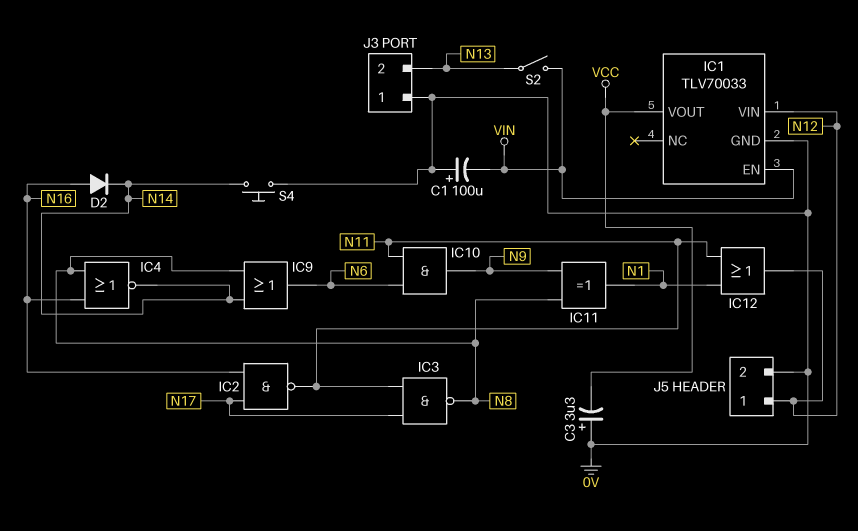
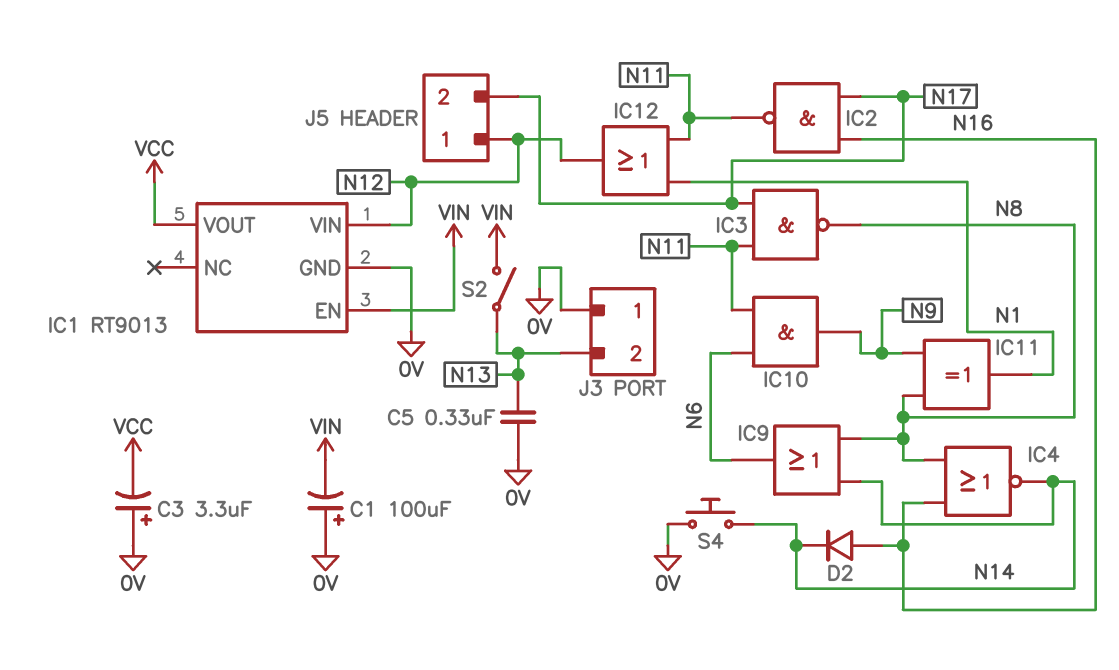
C5: none -> 330nF (0V, N13)
IC1: TLV70033 -> RT9013
J5 pin 2: 0V -> N17

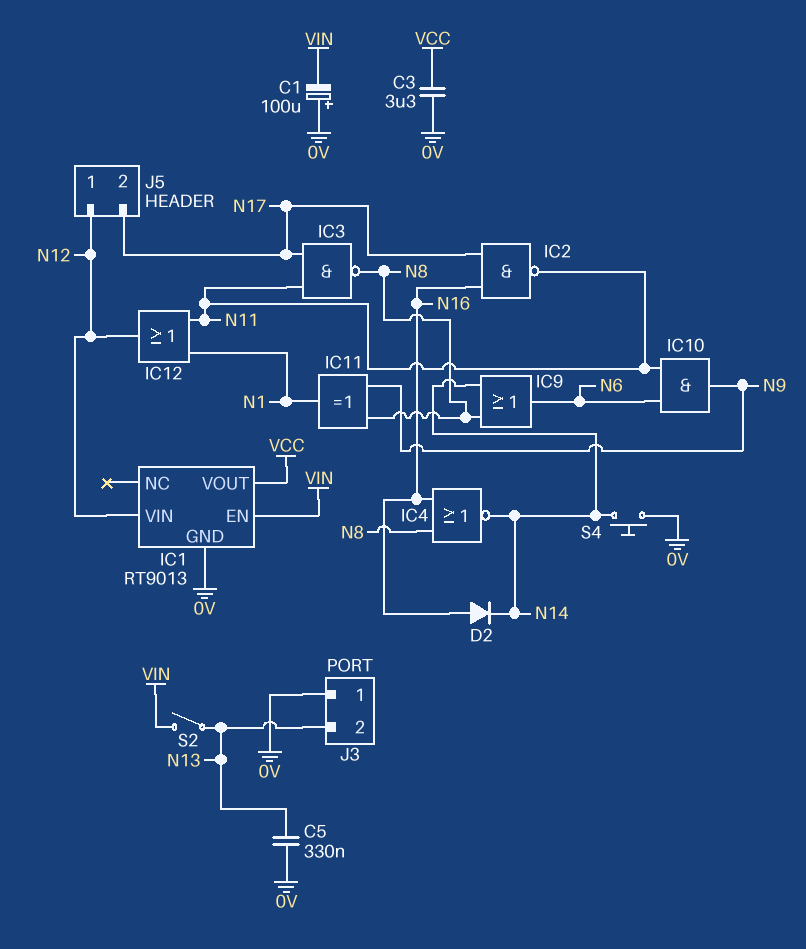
C3: 3.3uF (plus 0V, minus VCC) -> 3.3uF (0V, VCC)

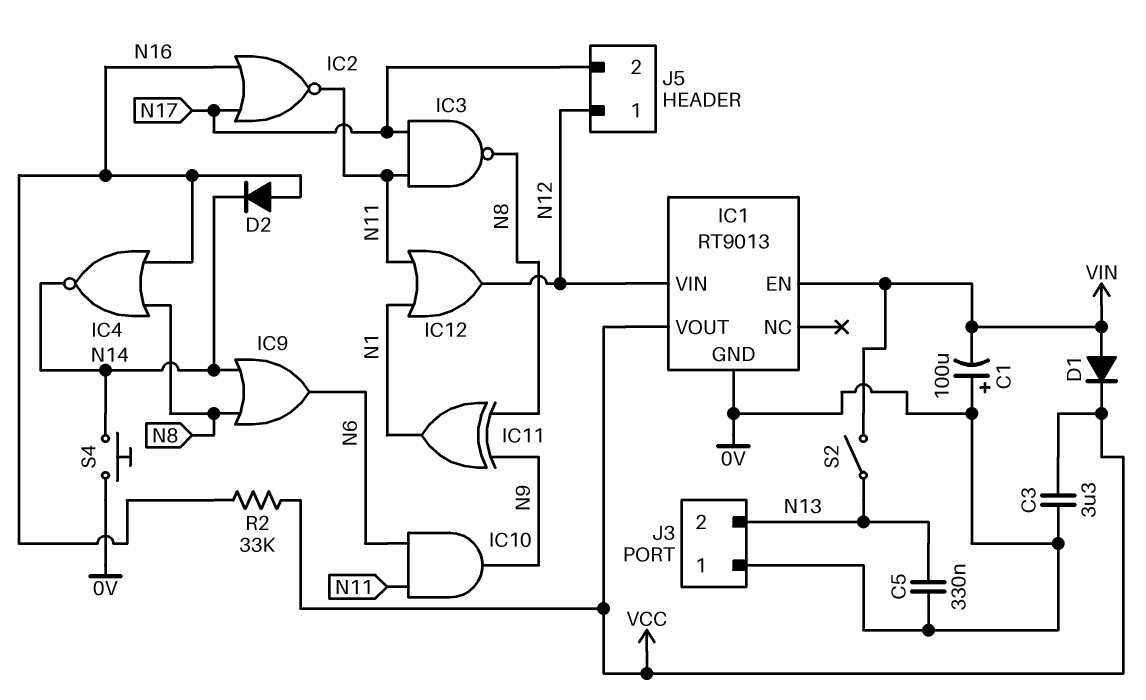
D1: none -> diode (A VIN, K VCC)
IC2: NAND (in N16, in N17, out N11) -> NOR (in N16, in N17, out N11)
R2: none -> 33k (N16, VCC)

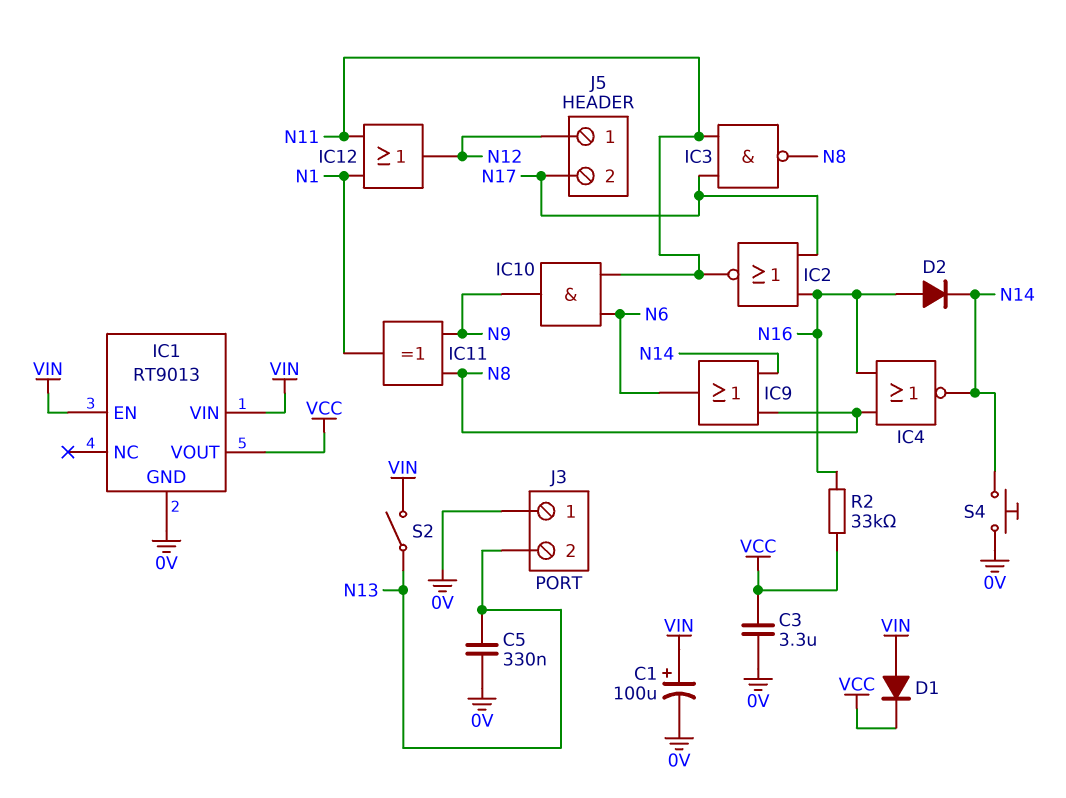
C1: 100uF (plus 0V, minus VIN) -> 100uF (plus VIN, minus 0V)
IC1 pin VIN: N12 -> VIN

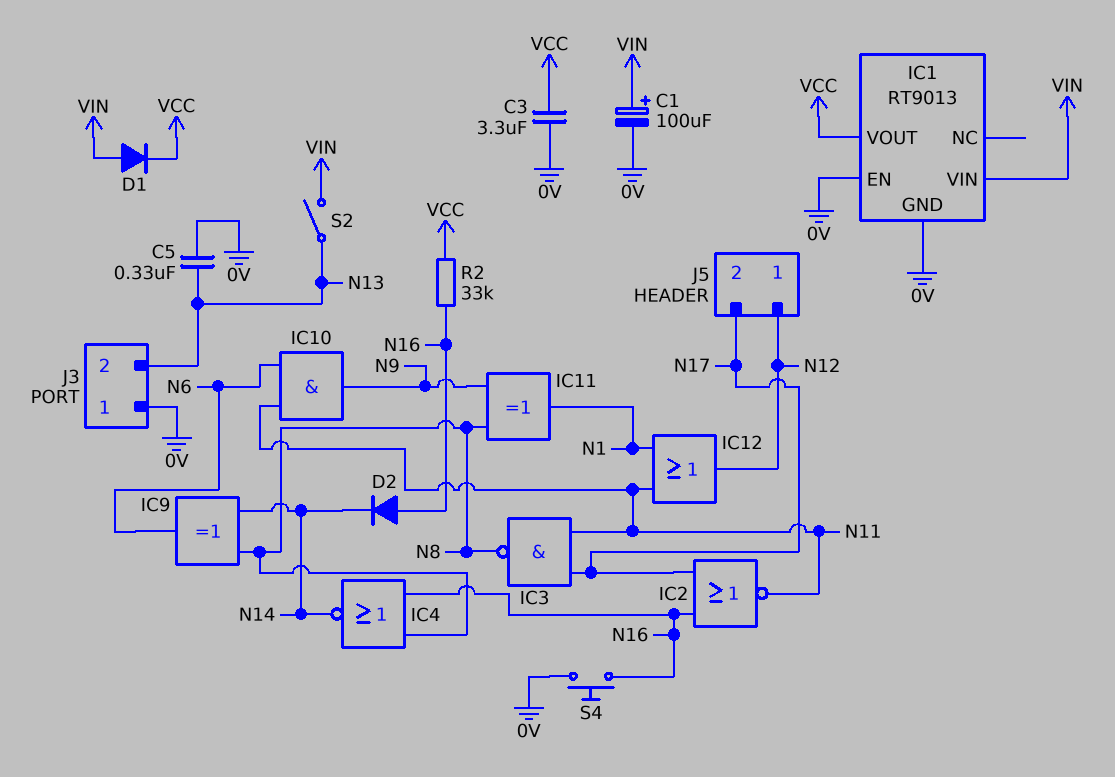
IC1 pin EN: VIN -> 0V
IC9: OR (in N8, in N14, out N6) -> XOR (in N8, in N14, out N6)
S4: button (0V, N14) -> button (0V, N16)

